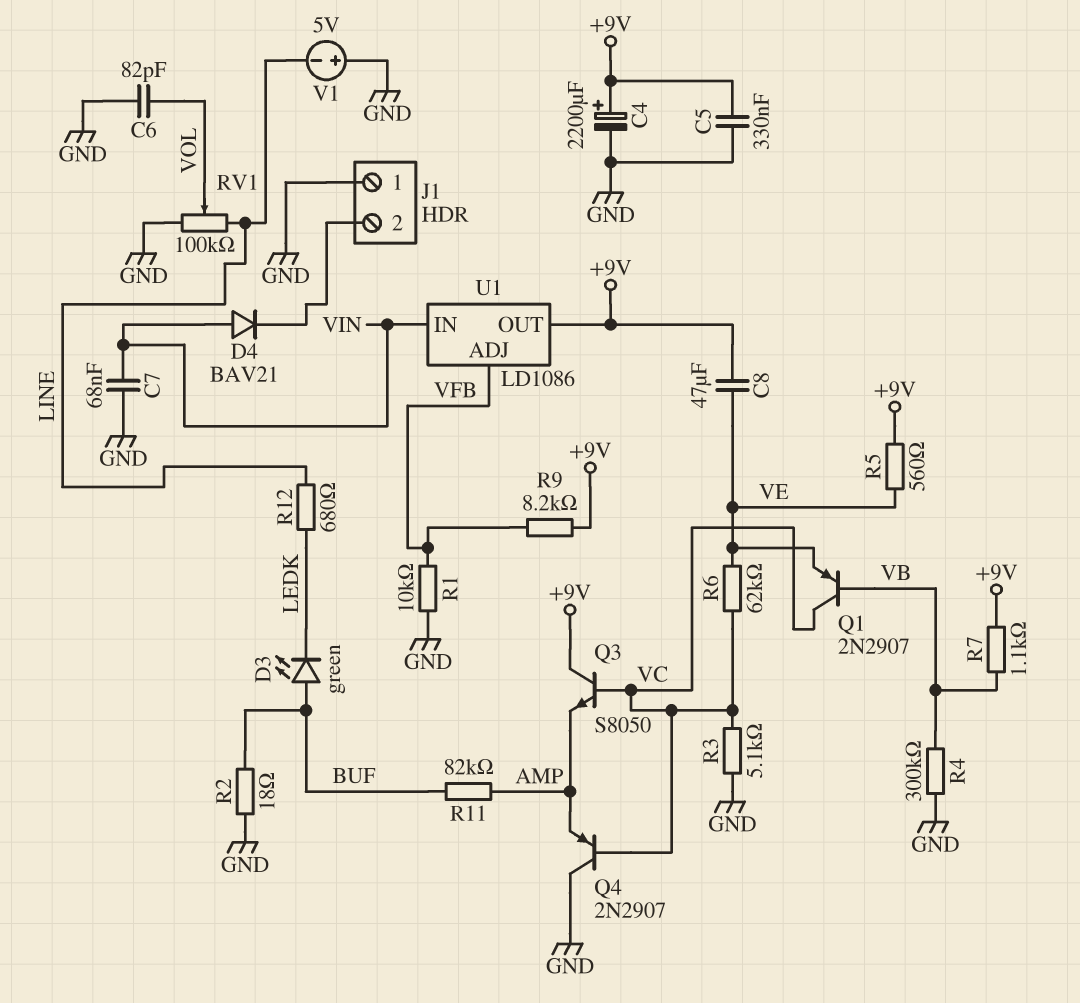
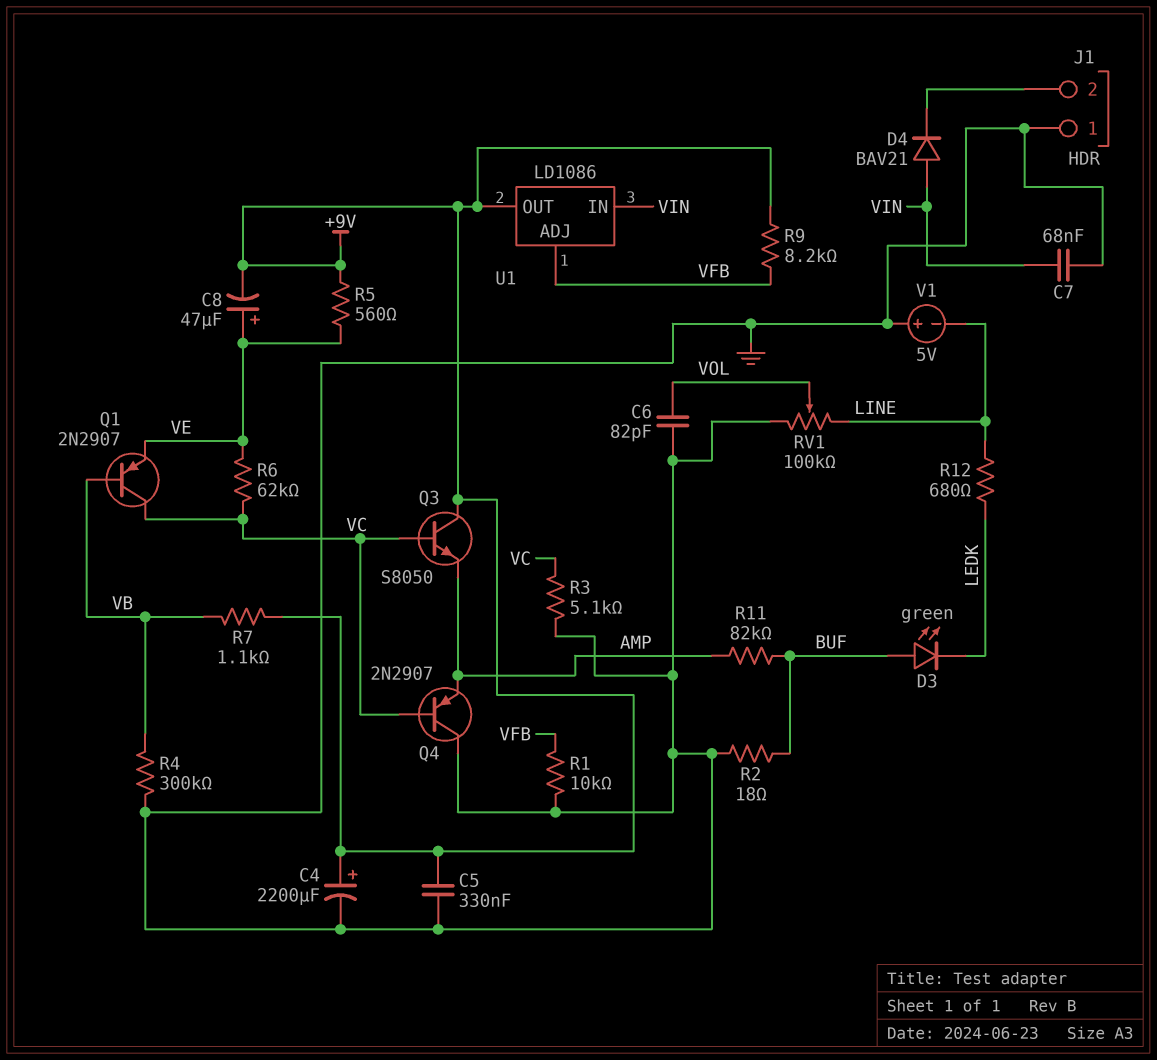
C8: 47uF (+9V, VE) -> 47uF (plus VE, minus +9V)

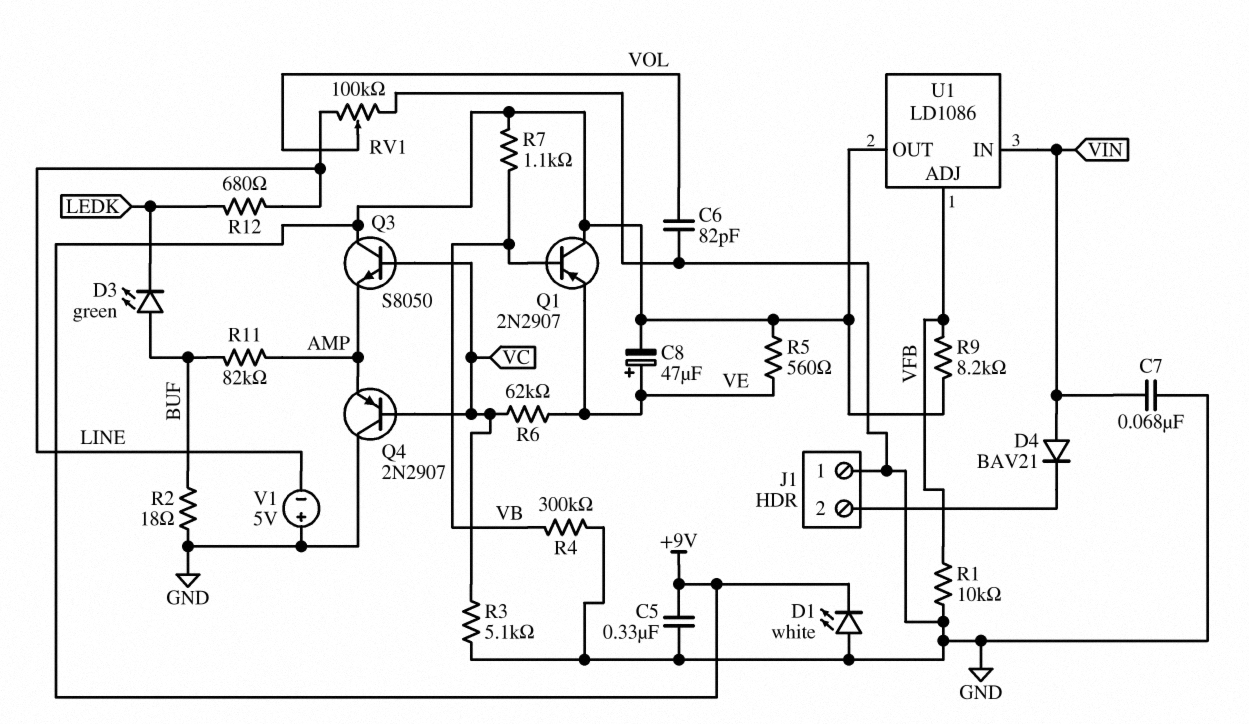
C4: 2200uF (plus +9V, minus GND) -> none
D1: none -> LED white (A GND, K +9V)
Q1: PNP 2N2907 (B VB, C VC, E VE) -> PNP 2N2907 (B VB, C +9V, E VE)

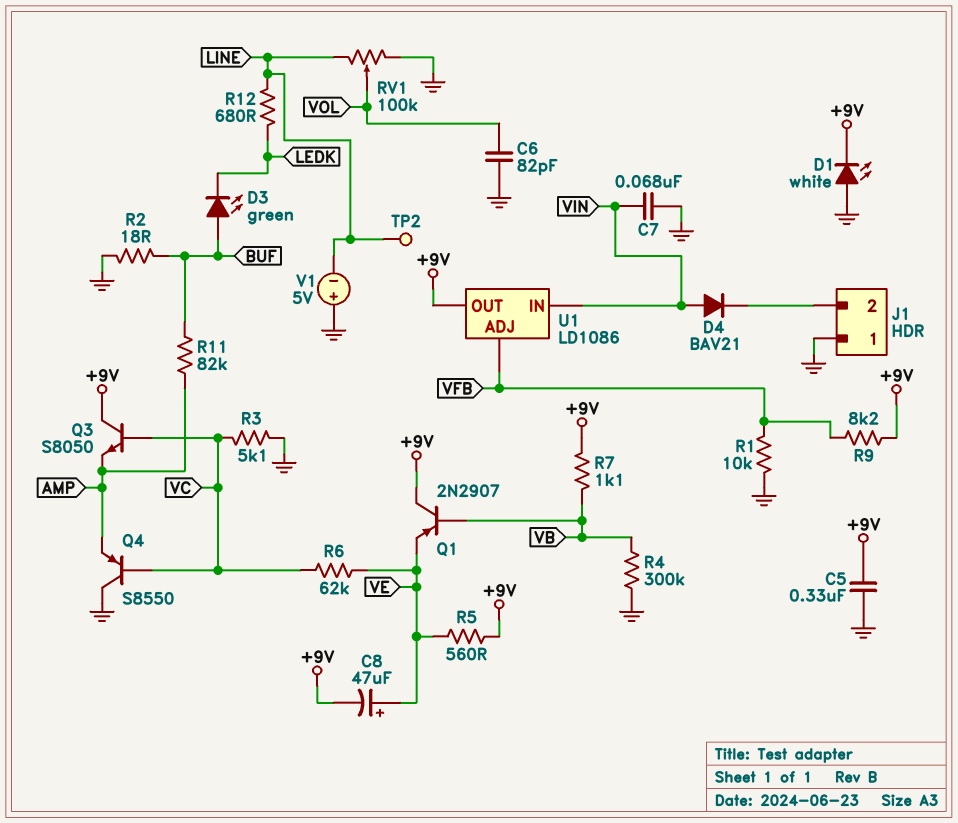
Q4: PNP 2N2907 (B VC, C GND, E AMP) -> PNP S8550 (B VC, C GND, E AMP)
TP2: none -> test point (LINE)

